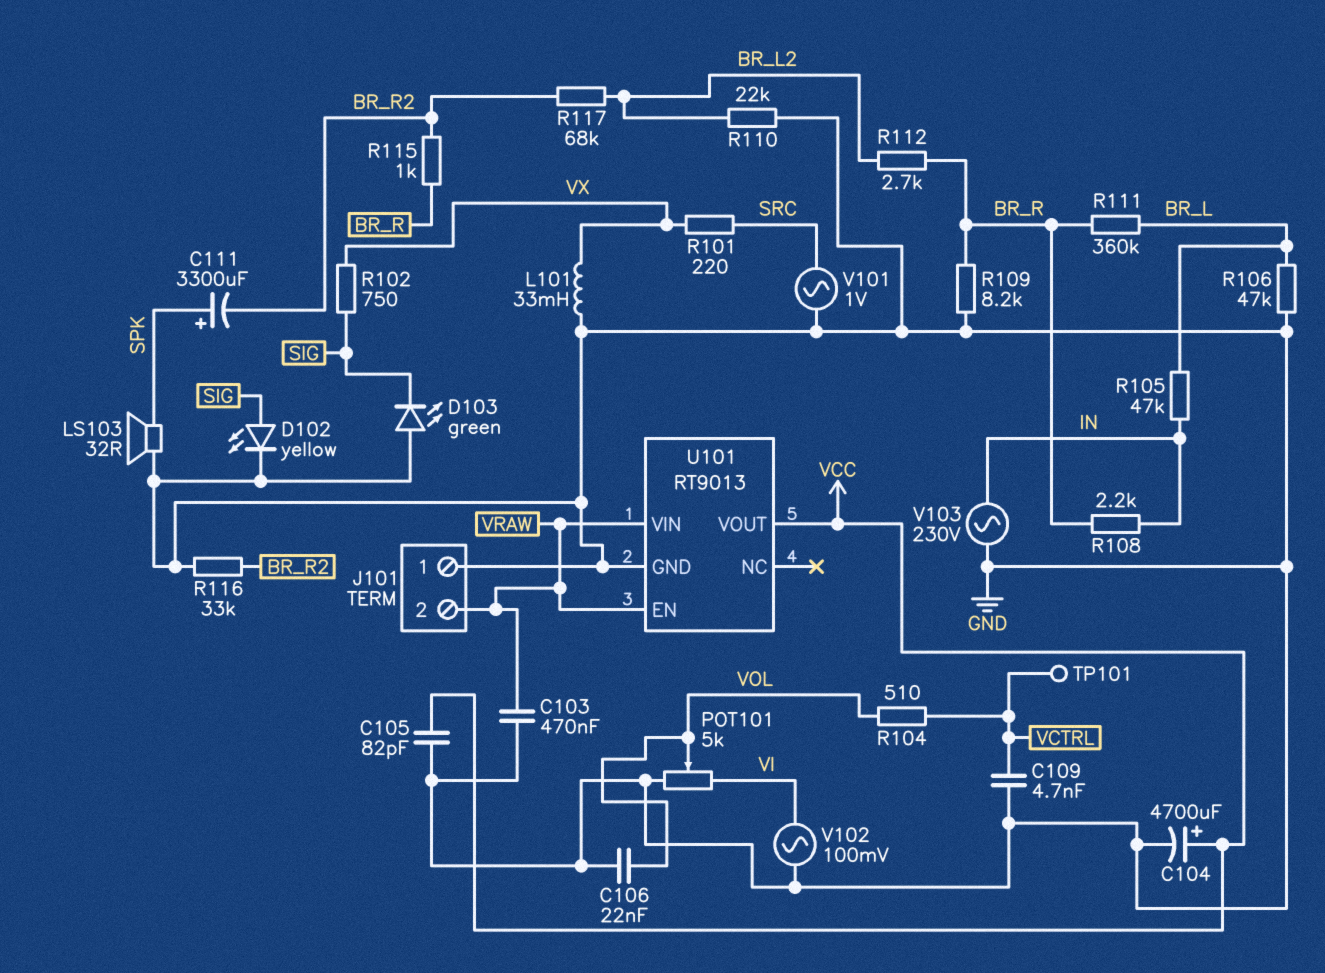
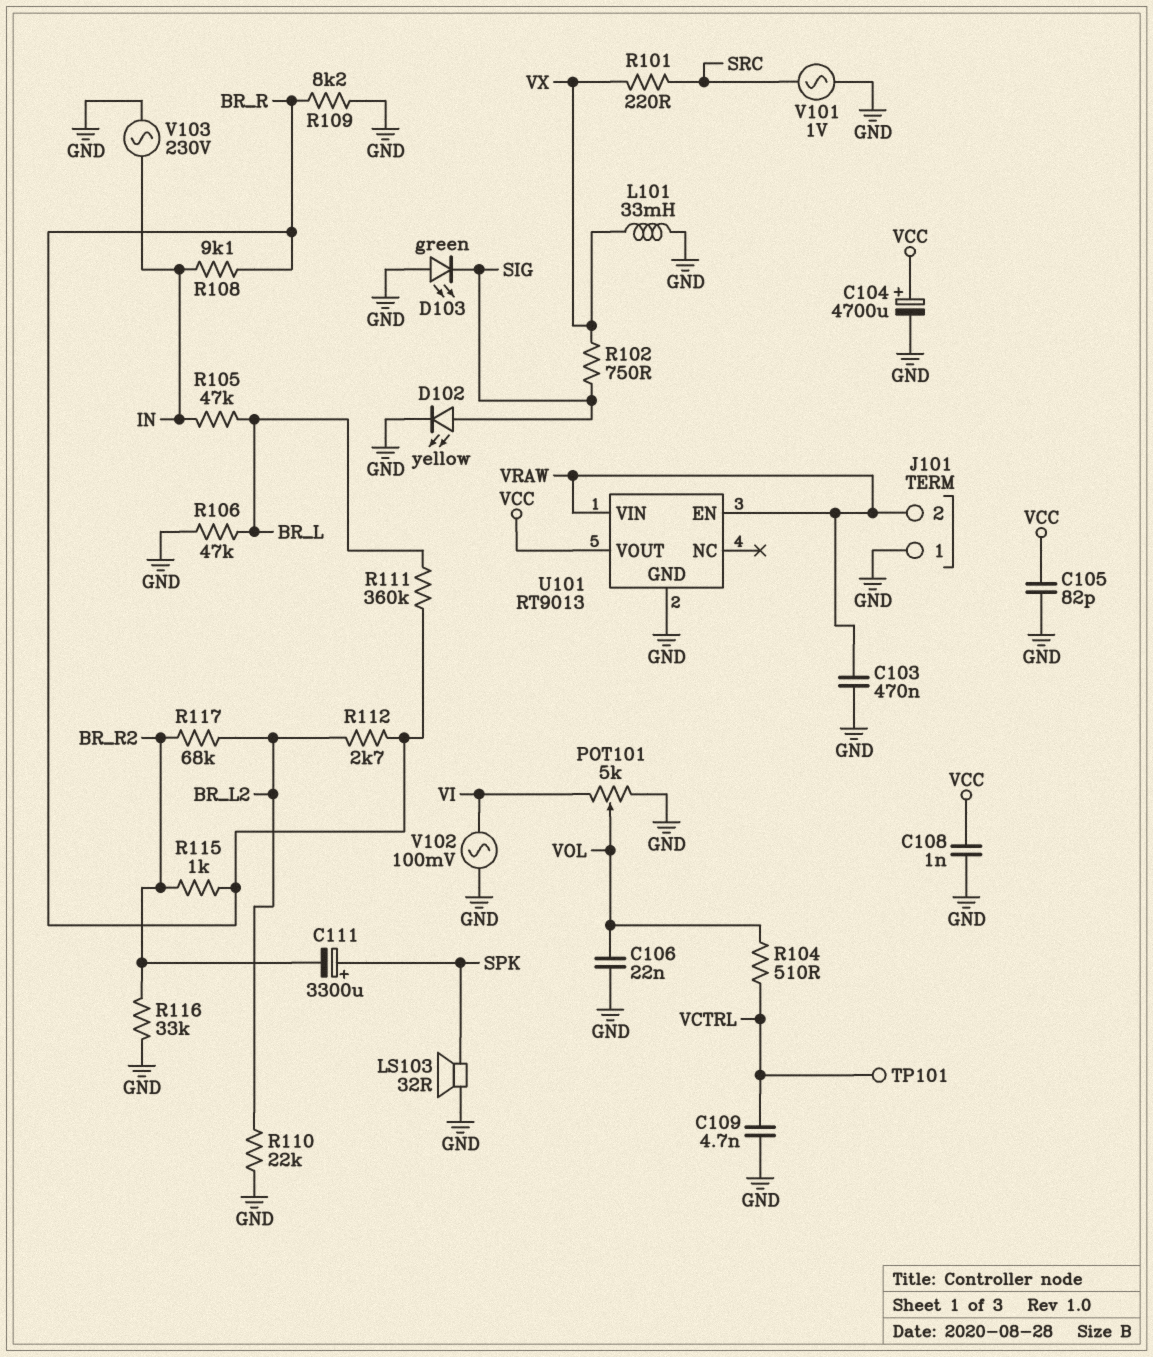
C108: none -> 1nF (GND, VCC)
R108: 2.2k (BR_R, IN) -> 9.1k (BR_R, IN)

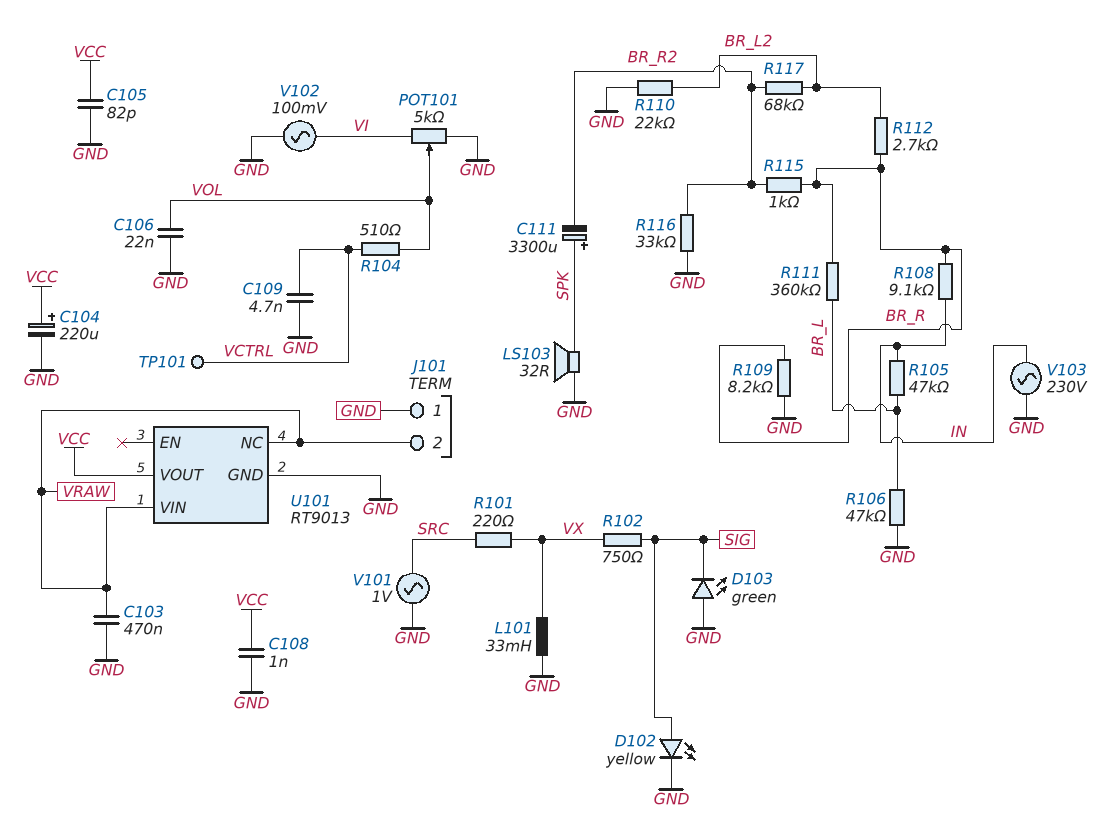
C104: 4700uF (plus VCC, minus GND) -> 220uF (plus VCC, minus GND)
U101 pin EN: VRAW -> none
U101 pin NC: none -> VRAW

